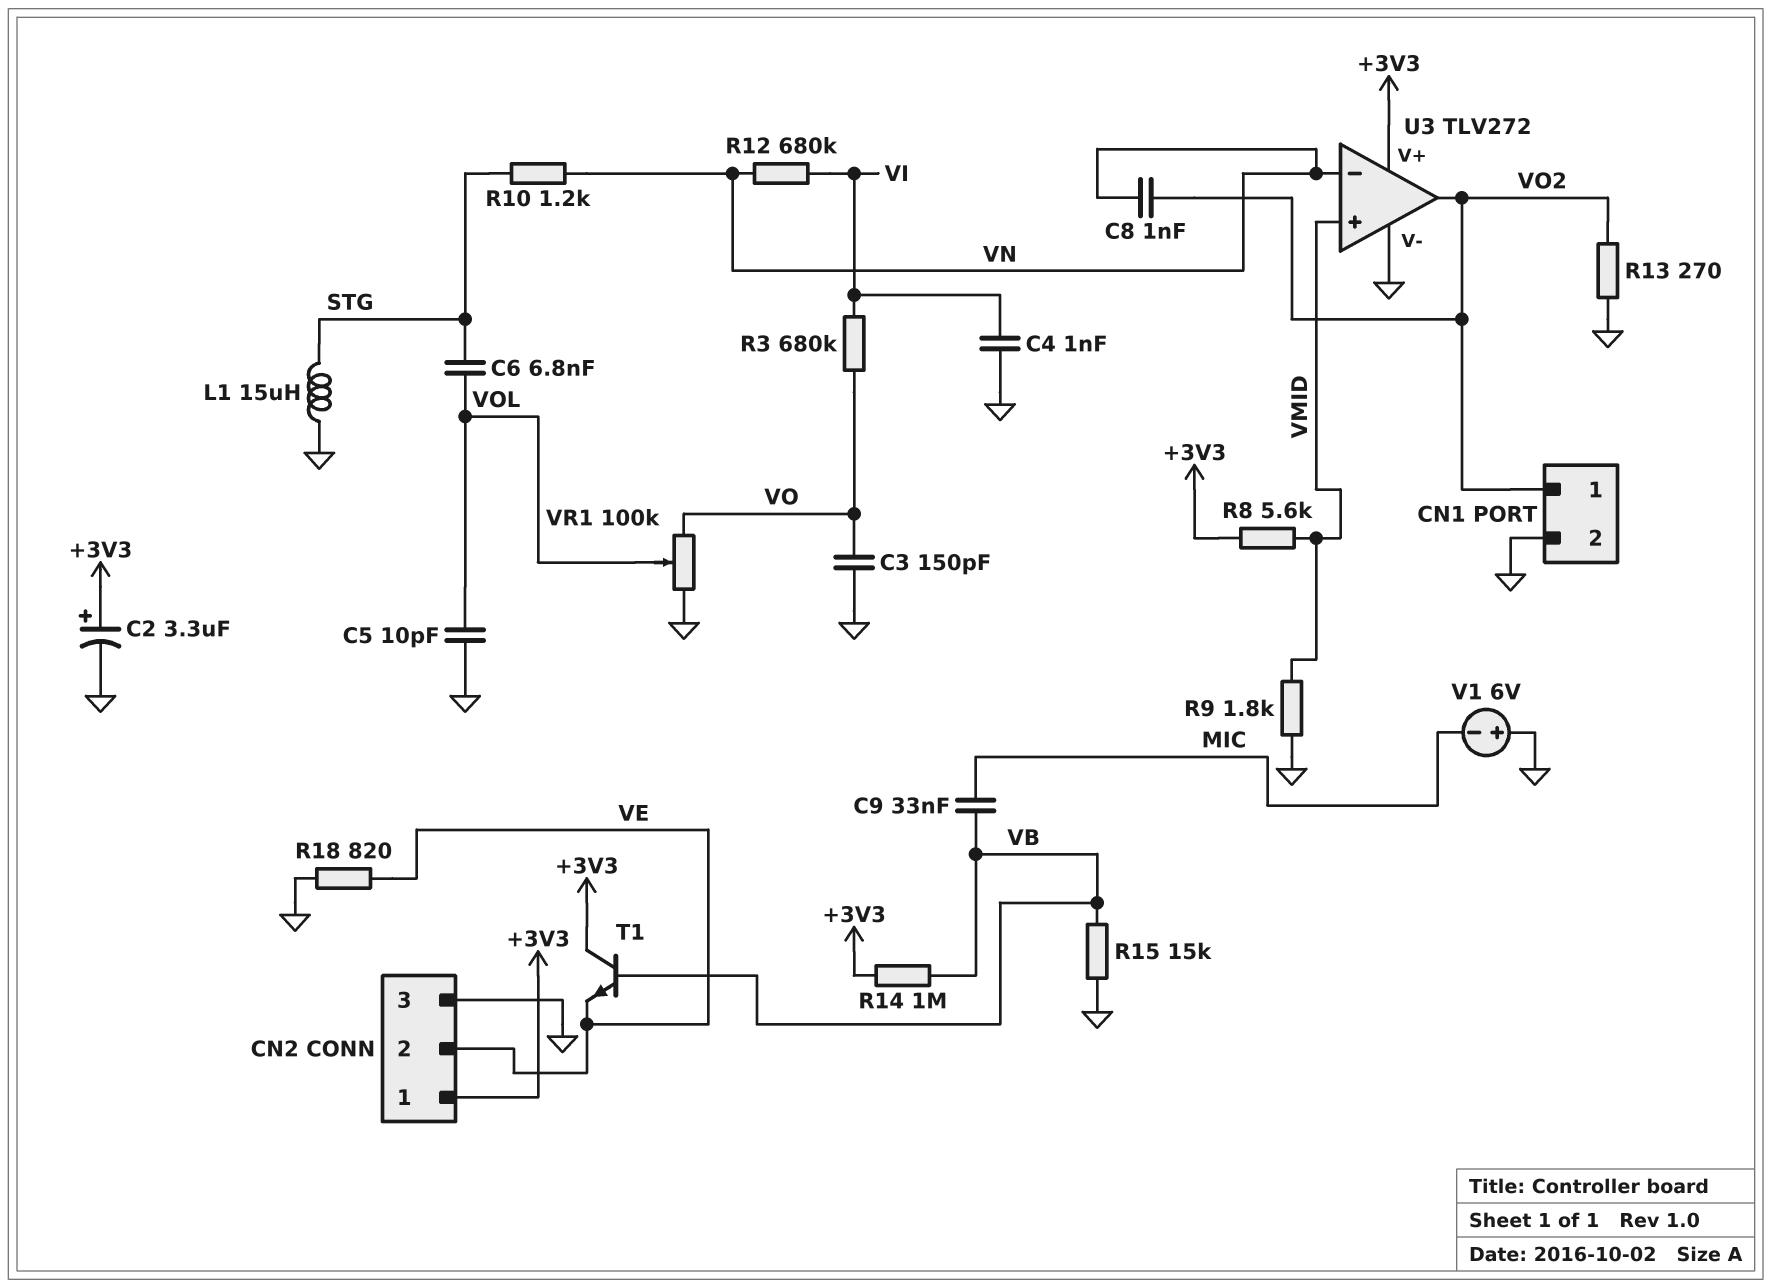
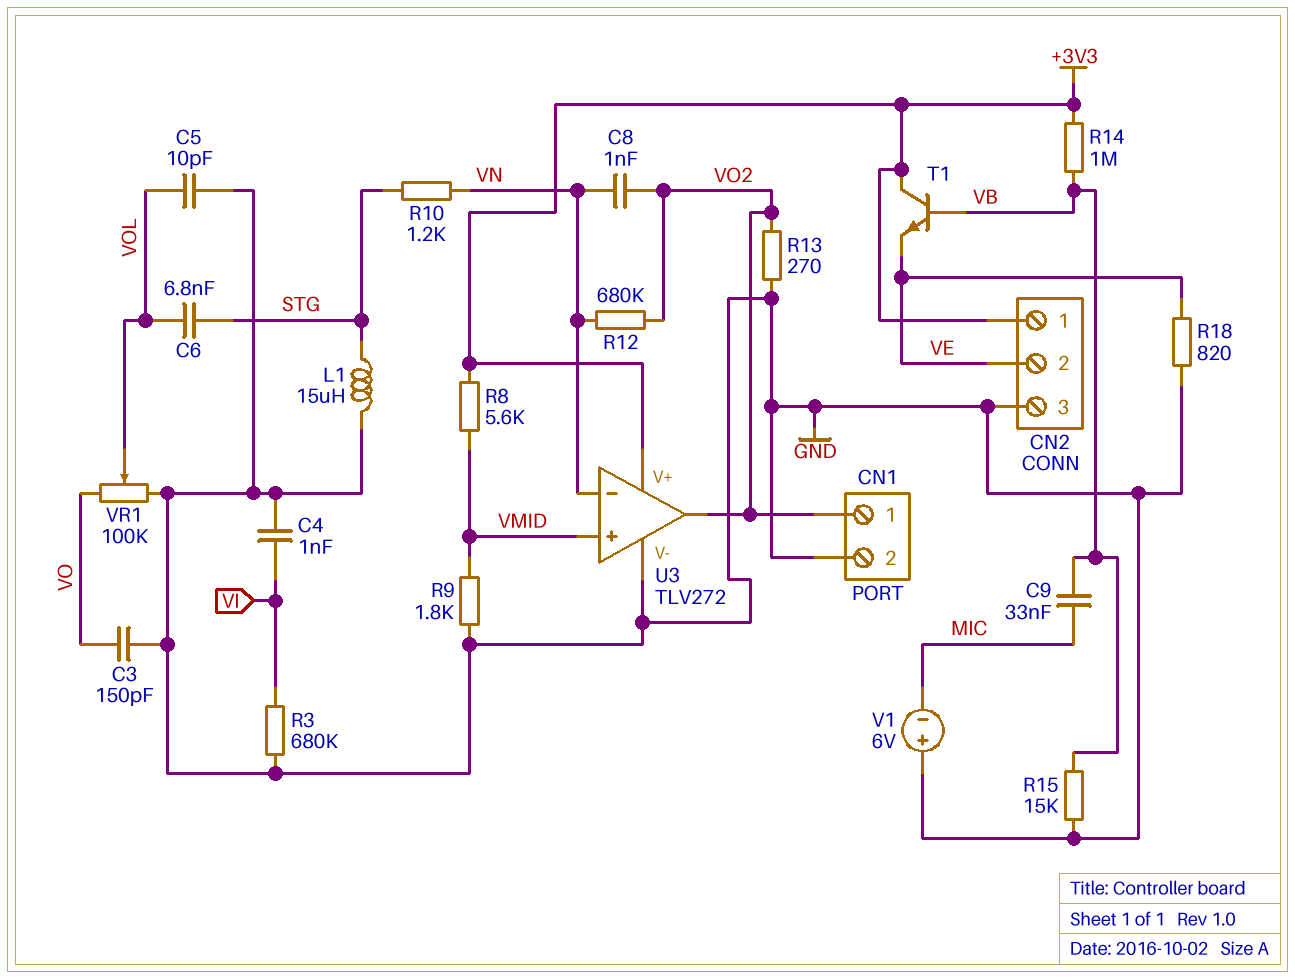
C2: 3.3uF (plus +3V3, minus GND) -> none
R3: 680k (VI, VO) -> 680k (GND, VI)
R12: 680k (VI, VN) -> 680k (VN, VO2)

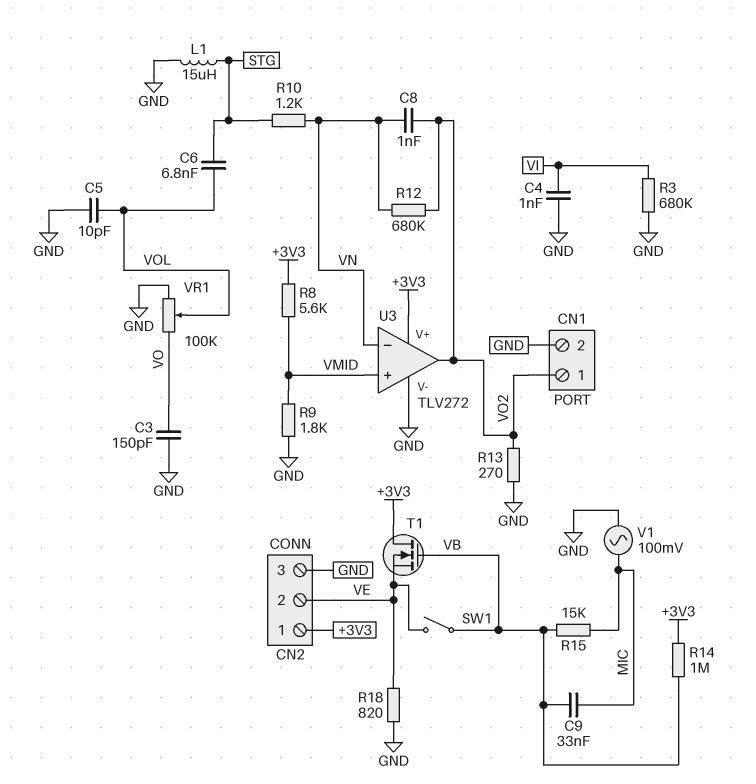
R15: 15k (GND, VB) -> 15k (MIC, VB)
SW1: none -> switch (VB, VE)
T1: NPN (B VB, C +3V3, E VE) -> NMOS (G VB, D +3V3, S VE)
V1: 6V (plus GND, minus MIC) -> AC 100mV (GND, MIC)

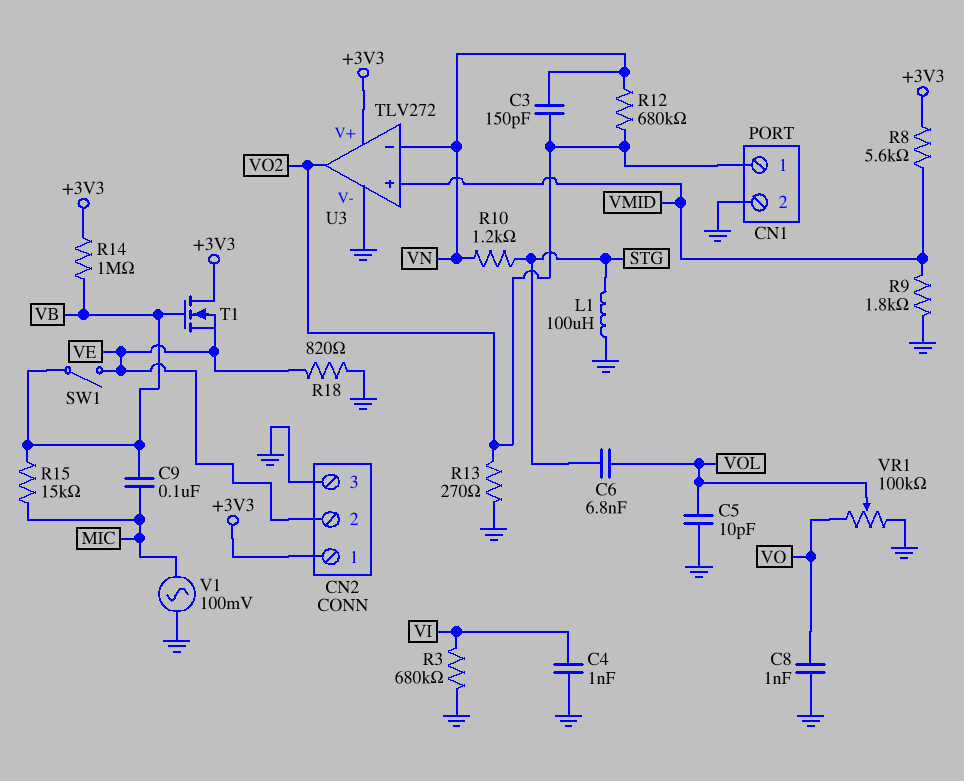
C3: 150pF (GND, VO) -> 150pF (VN, VO2)
C8: 1nF (VN, VO2) -> 1nF (GND, VO)
C9: 33nF (MIC, VB) -> 100nF (MIC, VB)
L1: 15uH (GND, STG) -> 100uH (GND, STG)

